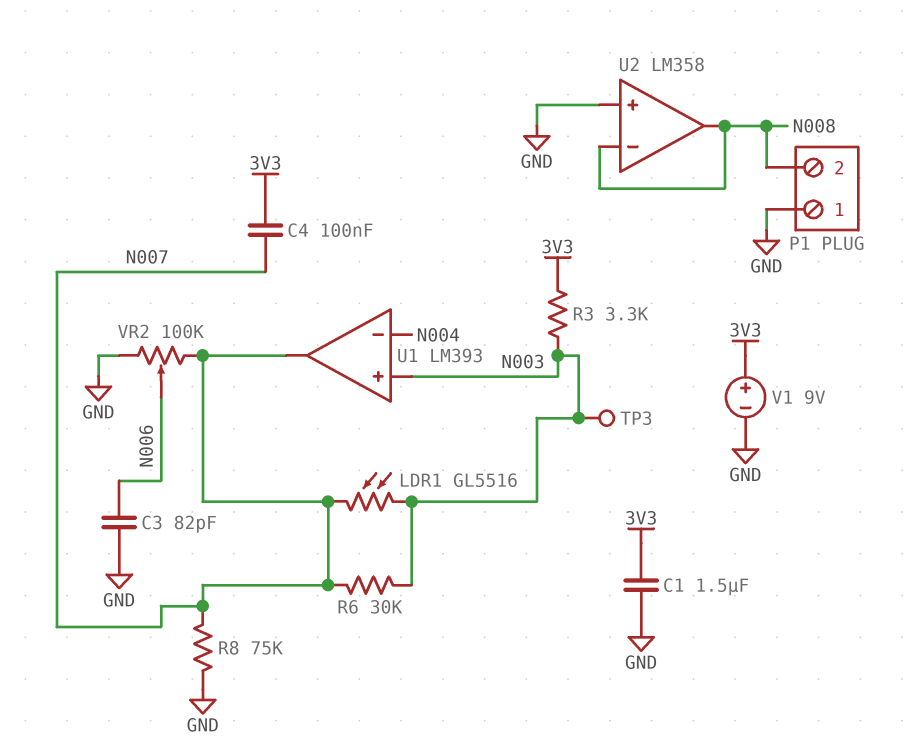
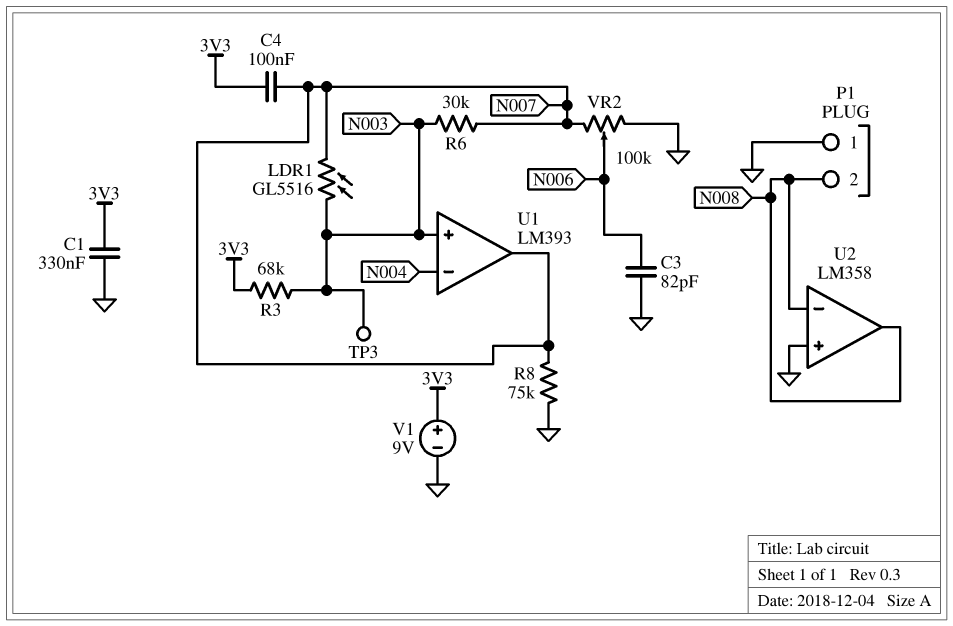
C1: 1.5uF (3V3, GND) -> 330nF (3V3, GND)
R3: 3.3k (3V3, N003) -> 68k (3V3, N003)

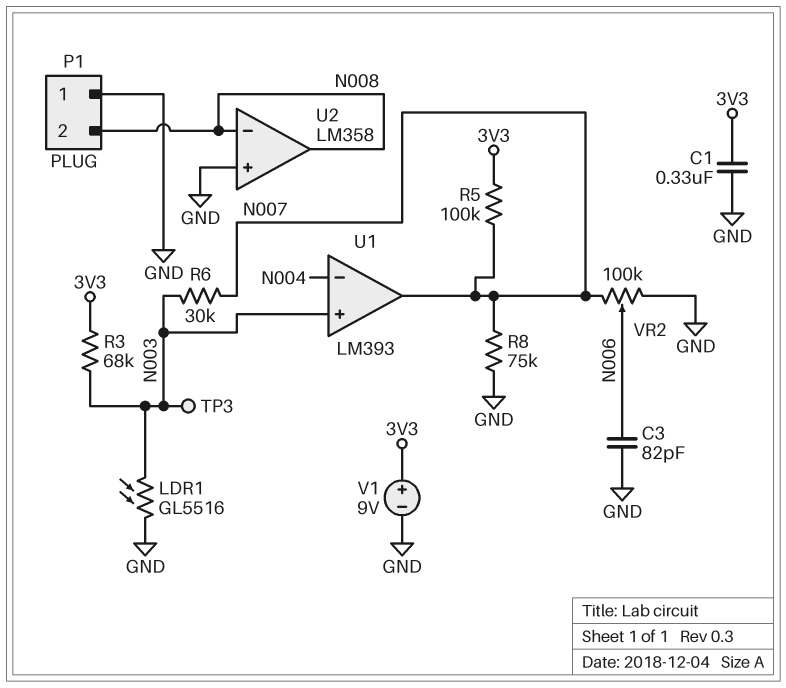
C4: 100nF (3V3, N007) -> none
LDR1: GL5516 (N003, N007) -> GL5516 (GND, N003)
R5: none -> 100k (3V3, N007)

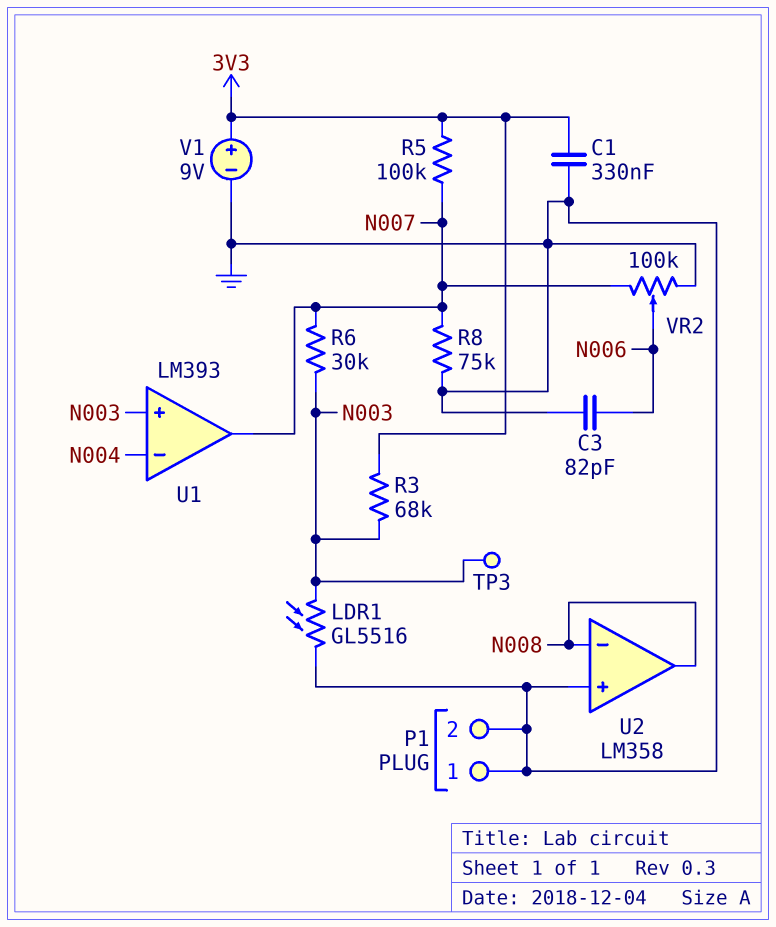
P1 pin 2: N008 -> GND

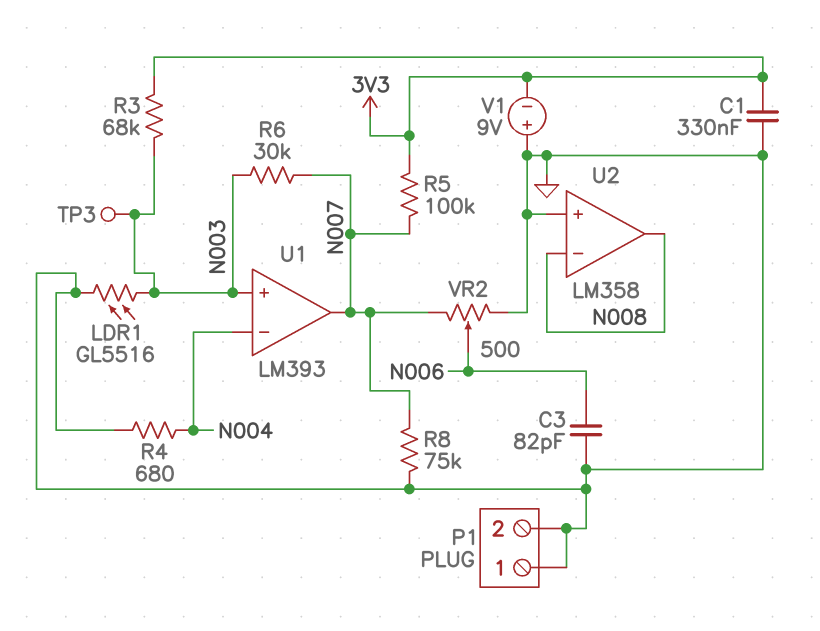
R4: none -> 680 (GND, N004)
V1: 9V (plus 3V3, minus GND) -> 9V (plus GND, minus 3V3)
VR2: 100k (GND, N007, wiper N006) -> 500 (GND, N007, wiper N006)

